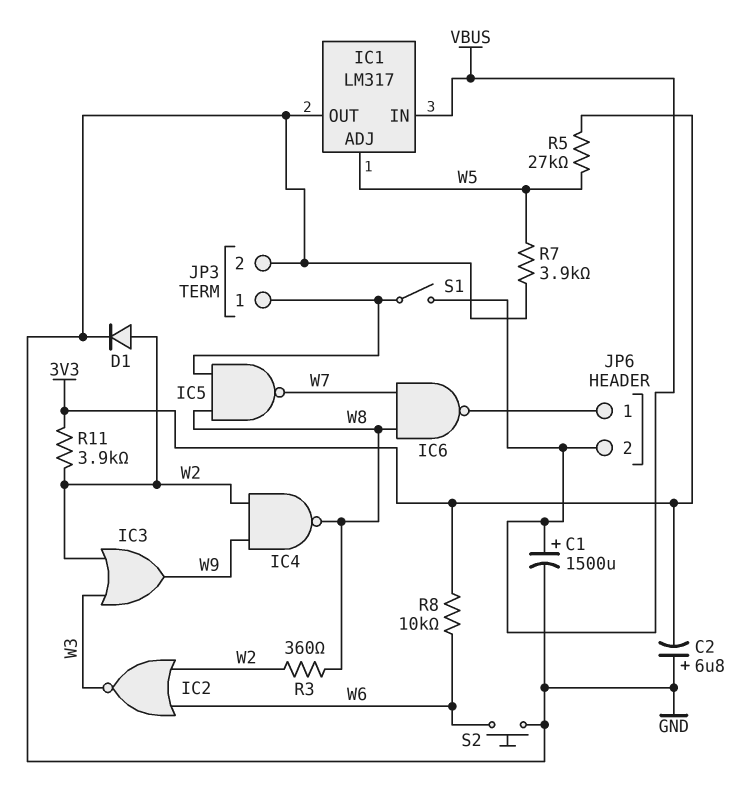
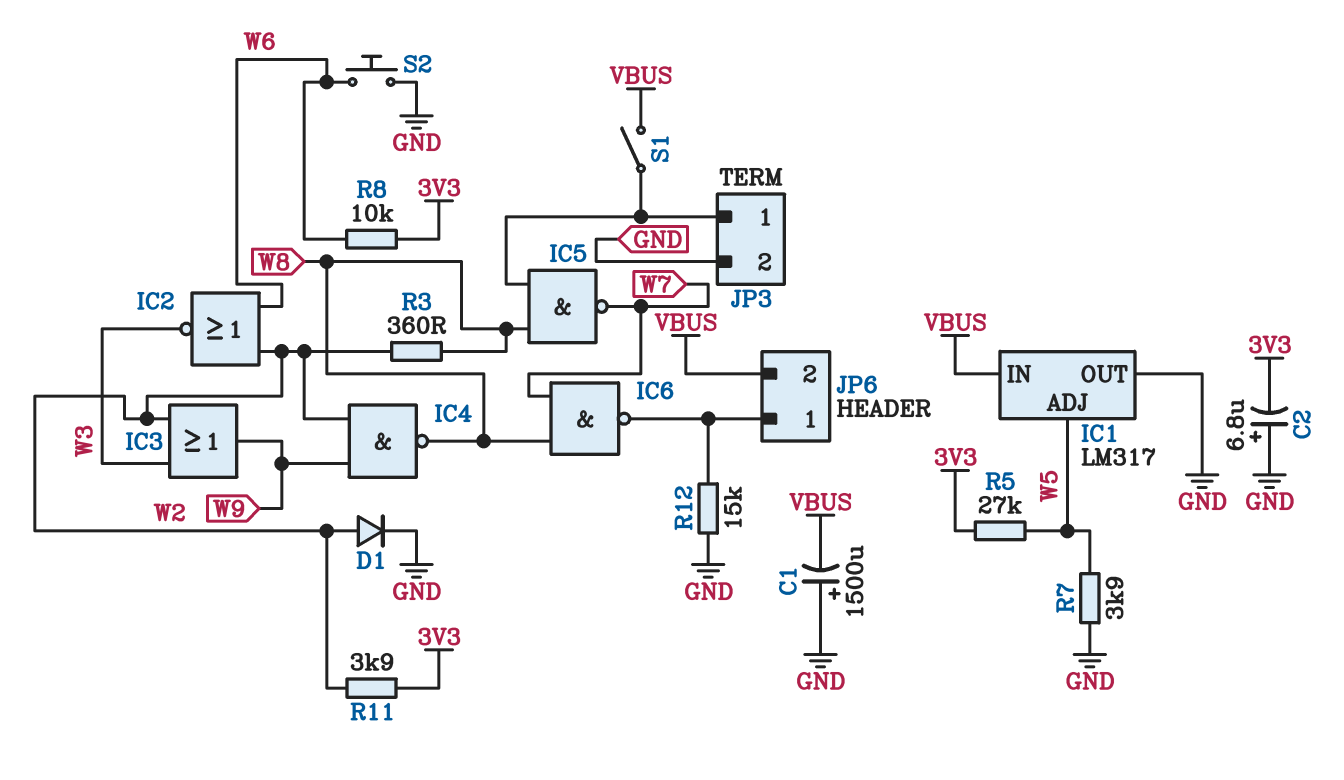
C1: 1500uF (plus VBUS, minus GND) -> 1500uF (plus GND, minus VBUS)
R12: none -> 15k (GND, JP6/1)

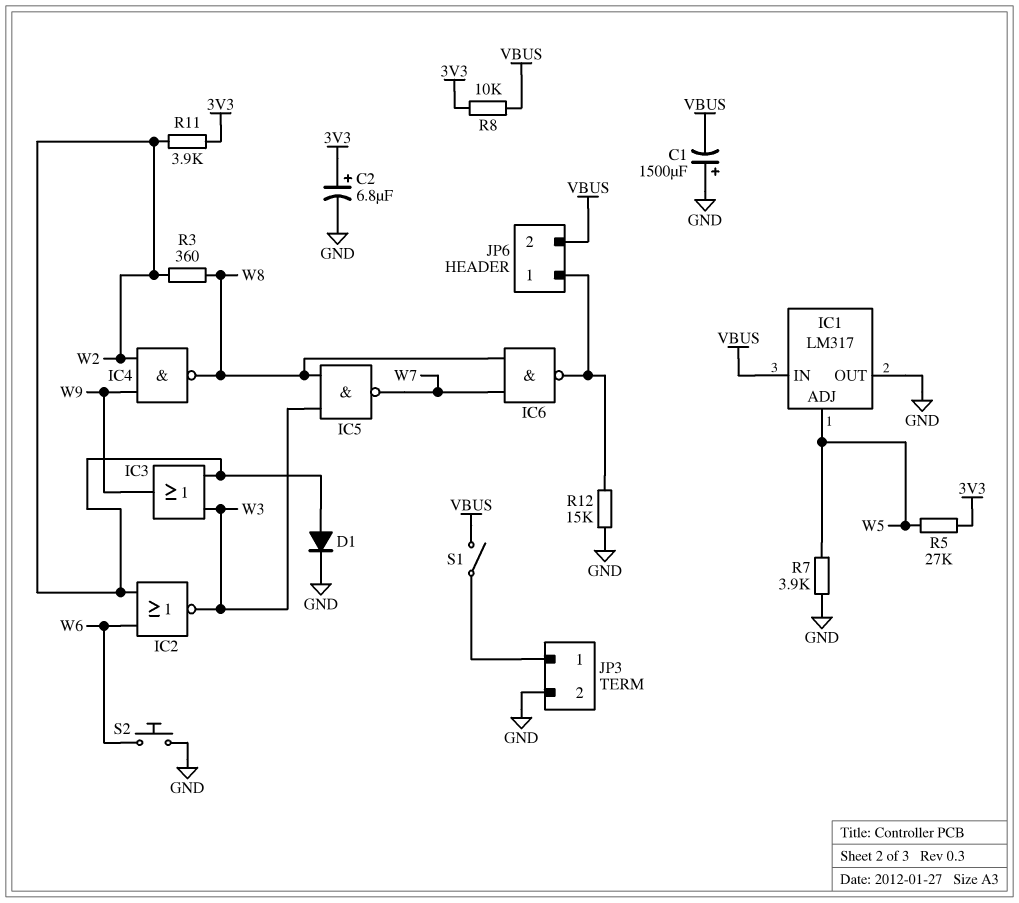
C2: 6.8uF (plus GND, minus 3V3) -> 6.8uF (plus 3V3, minus GND)
IC5: NAND (in JP3/1, in W8, out W7) -> NAND (in W3, in W8, out W7)
R8: 10k (3V3, W6) -> 10k (3V3, VBUS)

